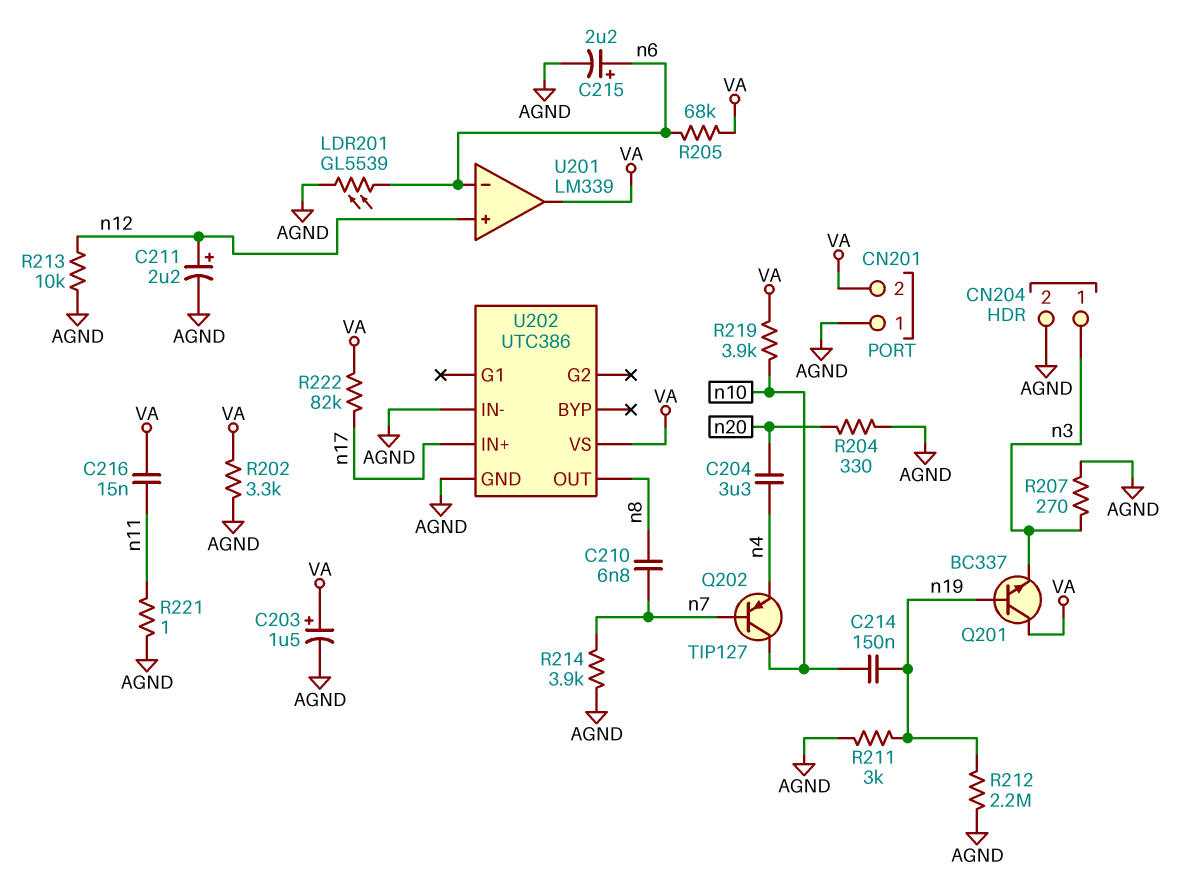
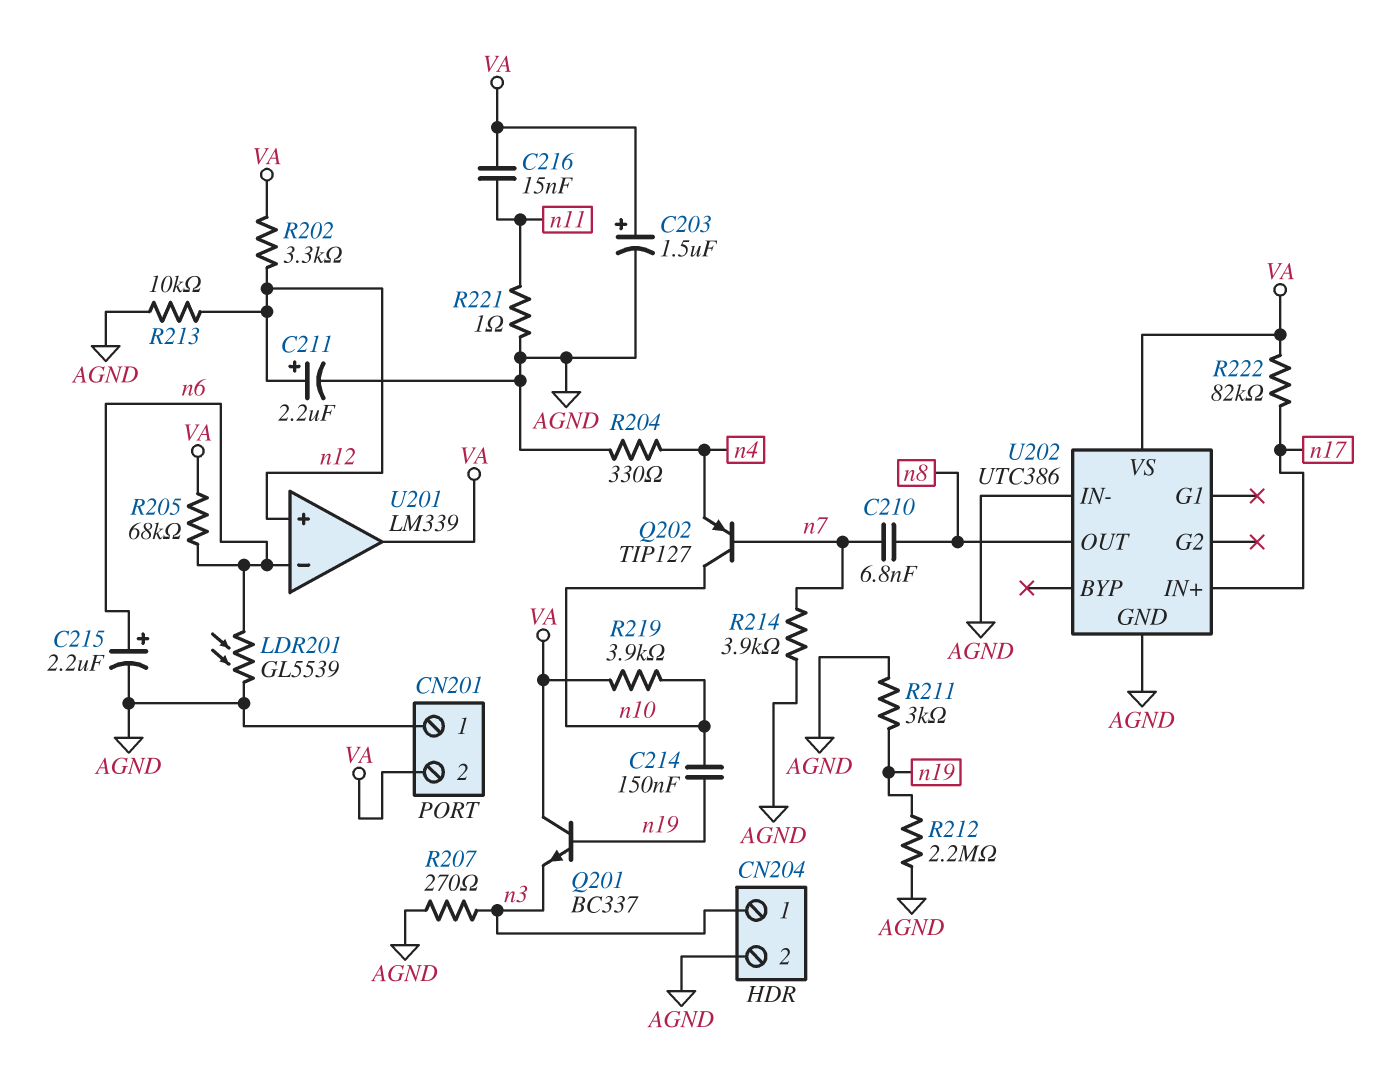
C204: 3.3uF (n4, n20) -> none
R202: 3.3k (AGND, VA) -> 3.3k (VA, n12)
R204: 330 (AGND, n20) -> 330 (AGND, n4)

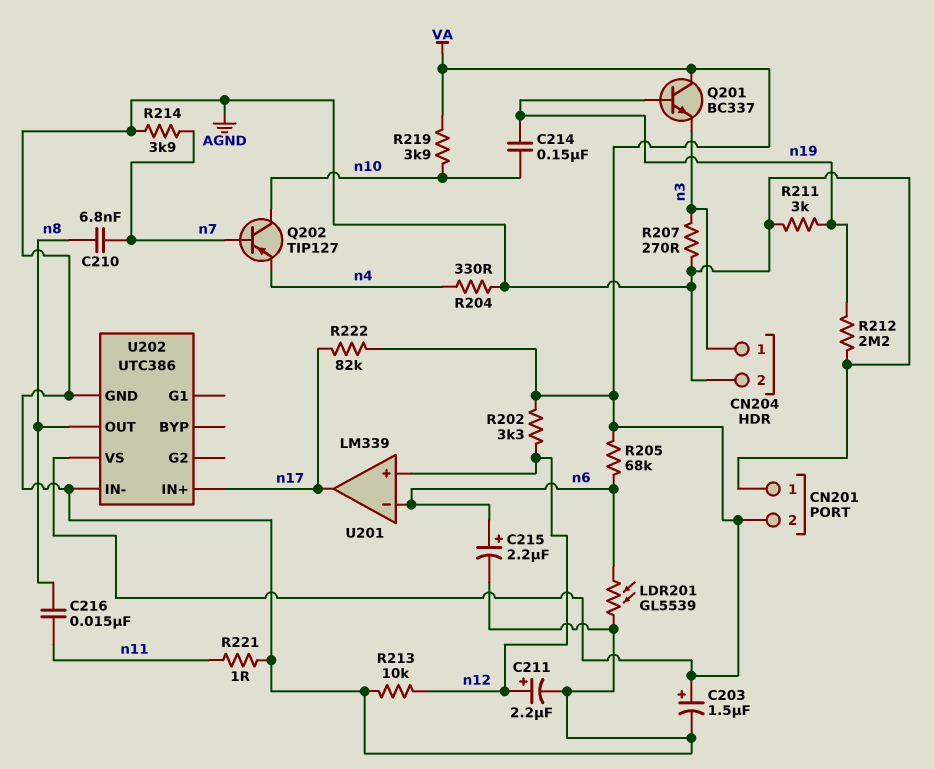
C216: 15nF (VA, n11) -> 15nF (n8, n11)
U201 pin out: VA -> n17

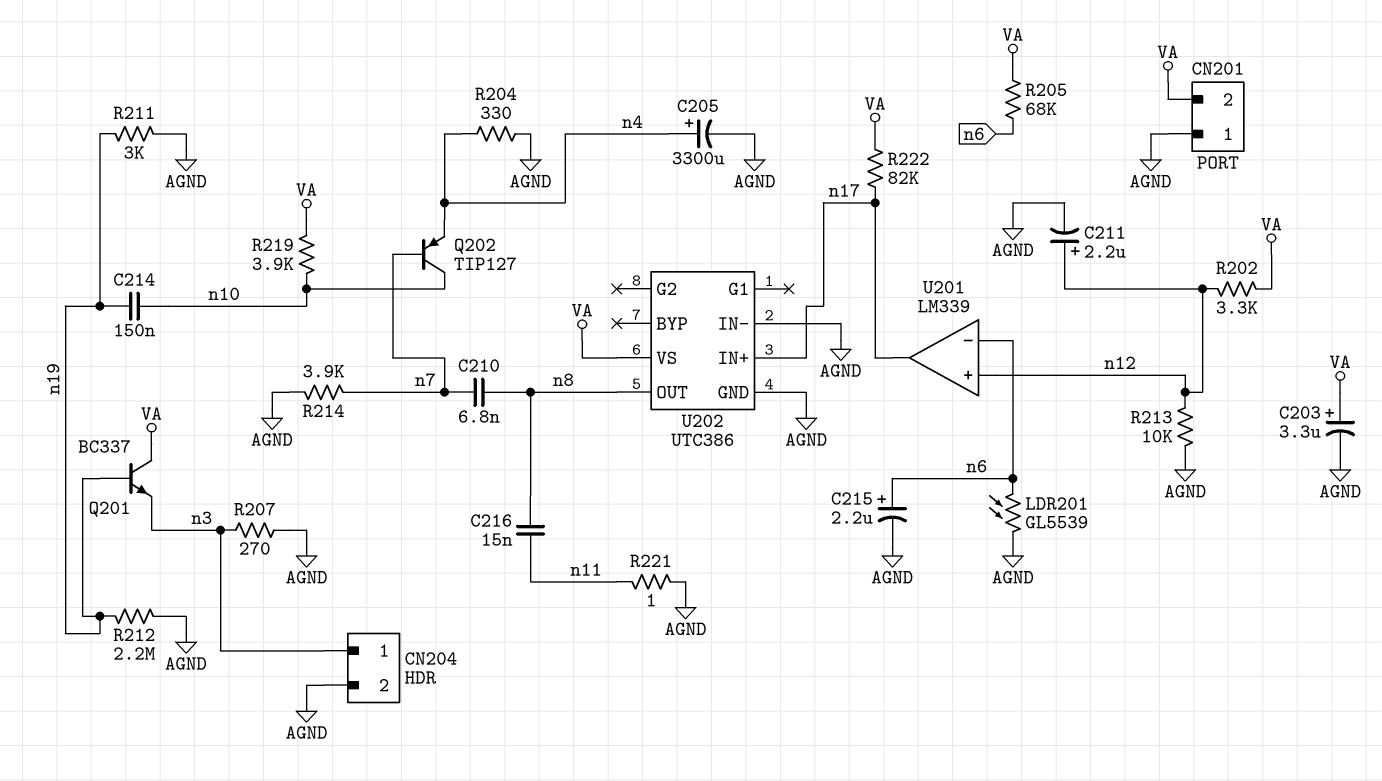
C203: 1.5uF (plus VA, minus AGND) -> 3.3uF (plus VA, minus AGND)
C205: none -> 3300uF (plus n4, minus AGND)

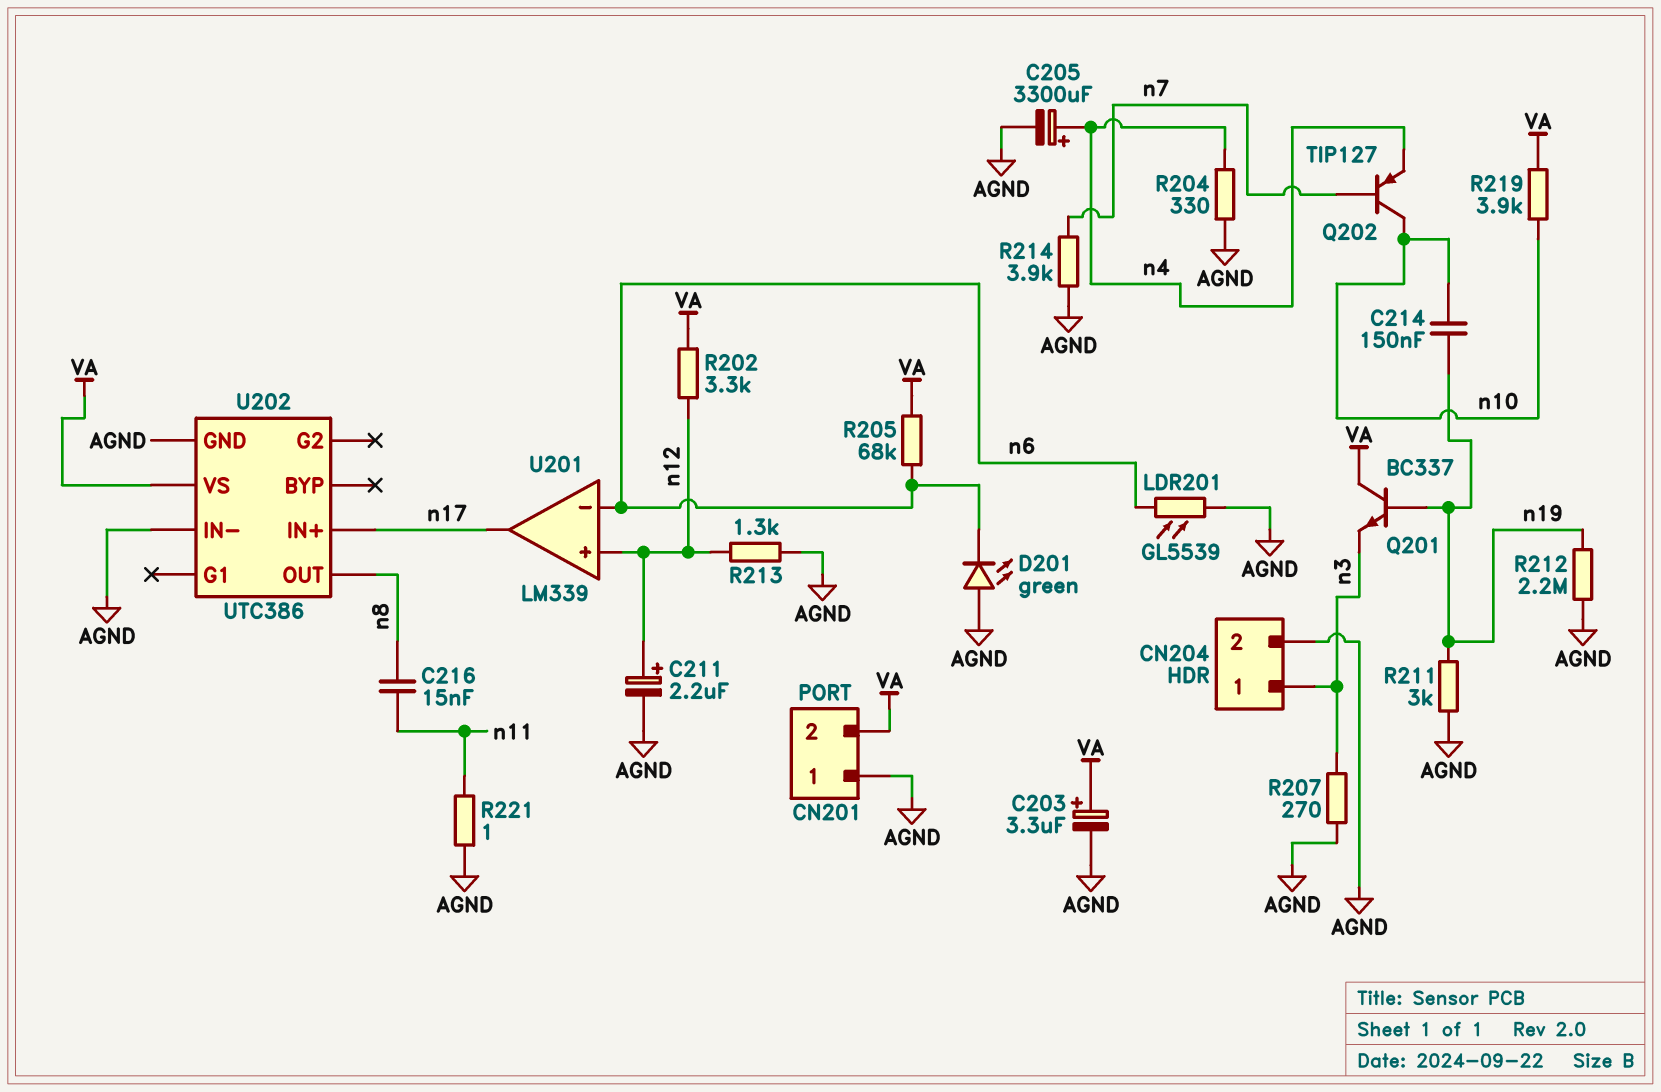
C210: 6.8nF (n7, n8) -> none
C215: 2.2uF (plus n6, minus AGND) -> none
D201: none -> LED green (A AGND, K n6)
R213: 10k (AGND, n12) -> 1.3k (AGND, n12)
R222: 82k (VA, n17) -> none

